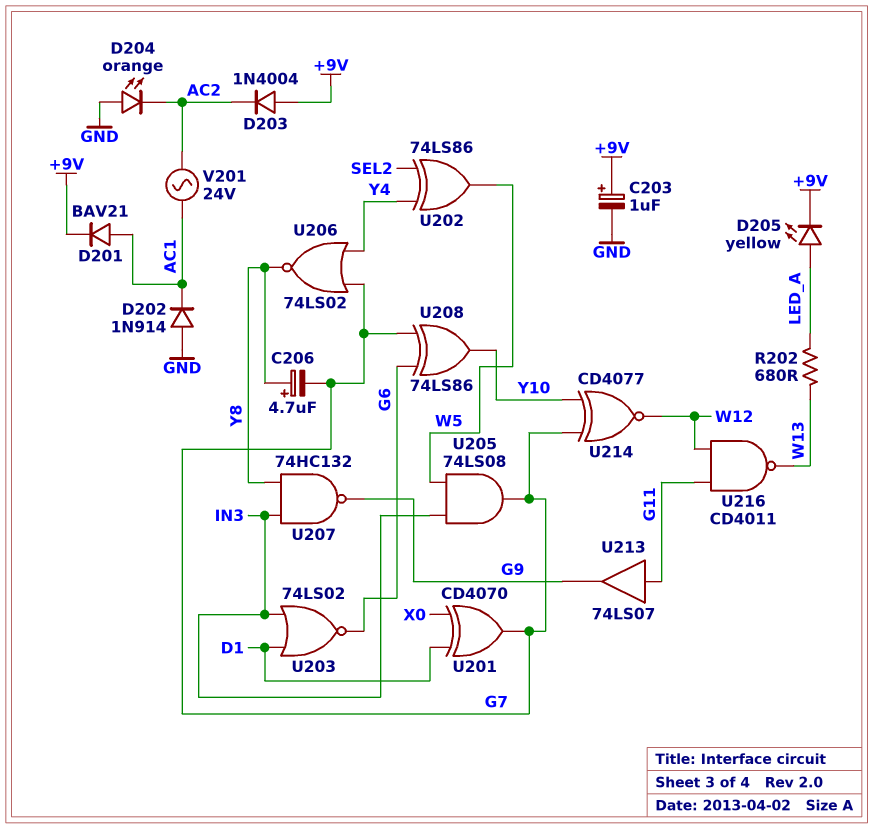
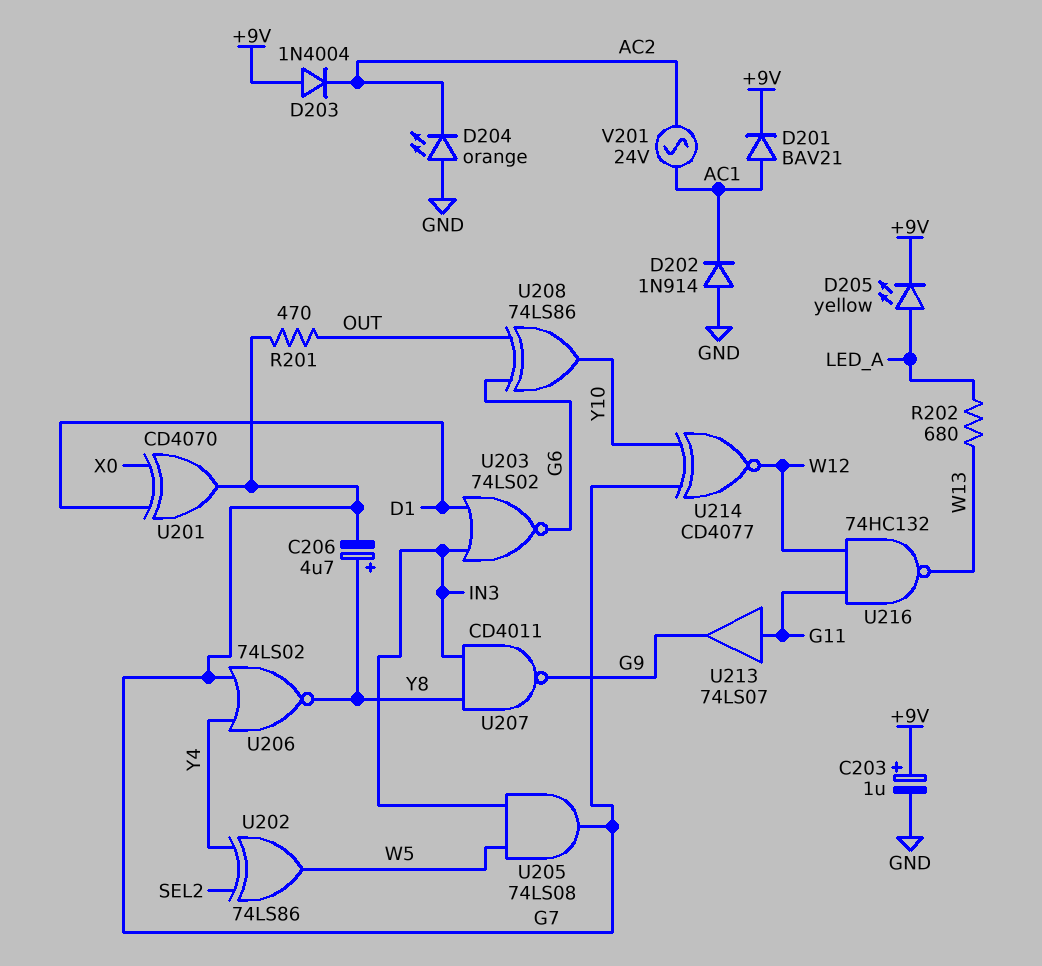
R201: none -> 470 (G7, OUT)
U207: NAND 74HC132 (in IN3, in Y8, out G9) -> NAND CD4011 (in IN3, in Y8, out G9)
U208: XOR 74LS86 (in G6, in G7, out Y10) -> XOR 74LS86 (in G6, in OUT, out Y10)
U216: NAND CD4011 (in G11, in W12, out W13) -> NAND 74HC132 (in G11, in W12, out W13)

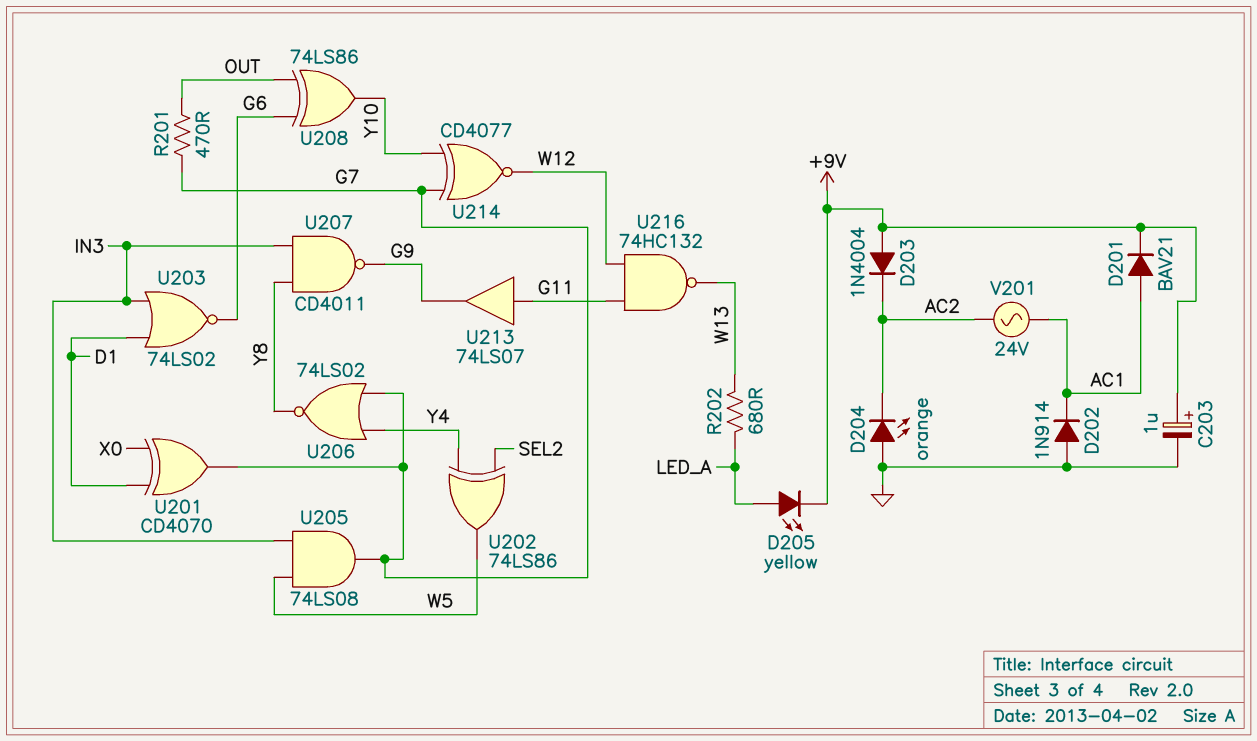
C206: 4.7uF (plus Y8, minus G7) -> none

